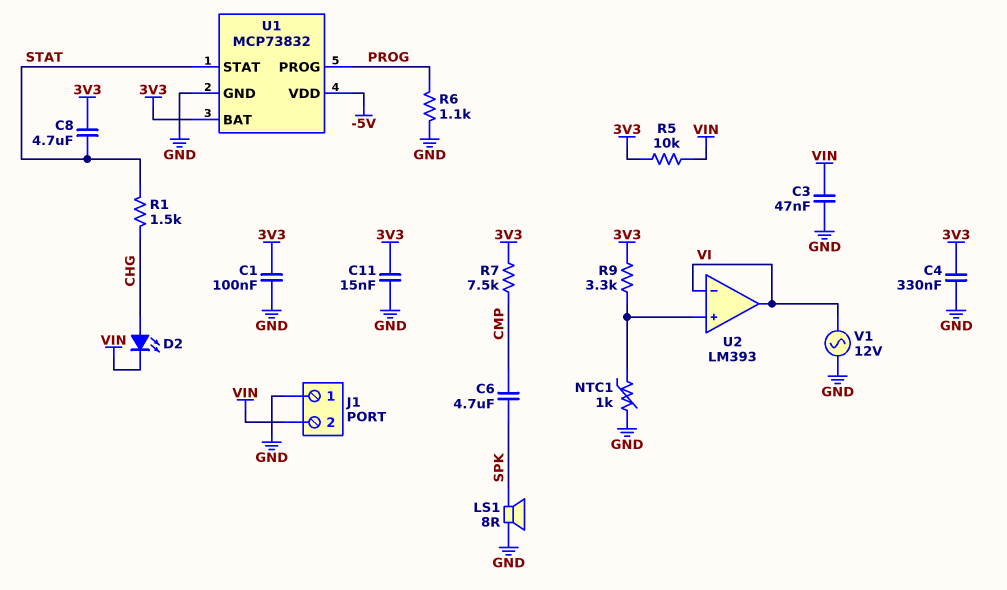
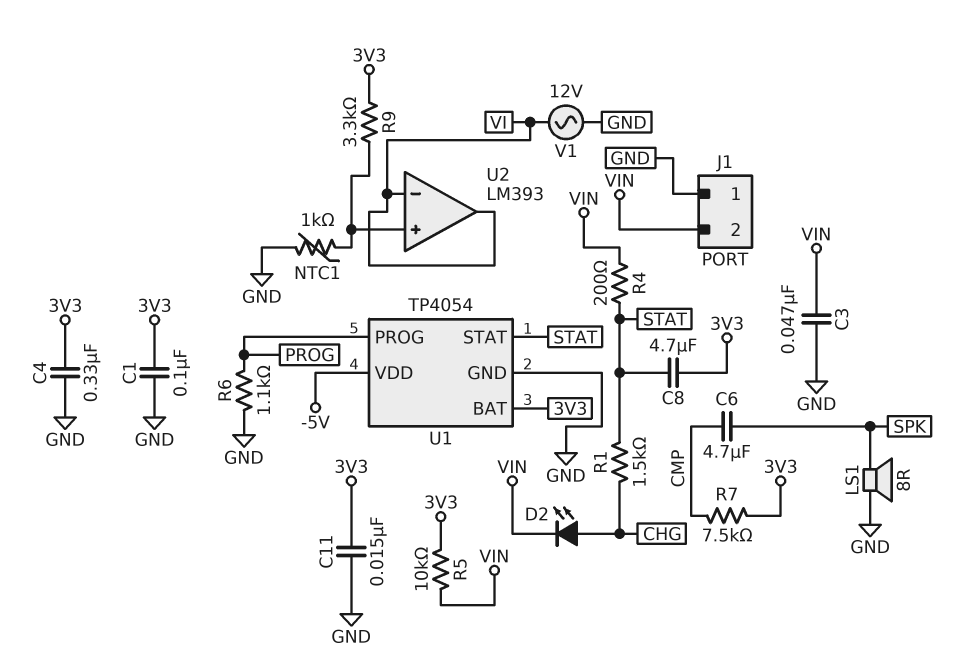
R4: none -> 200 (STAT, VIN)
U1: MCP73832 -> TP4054

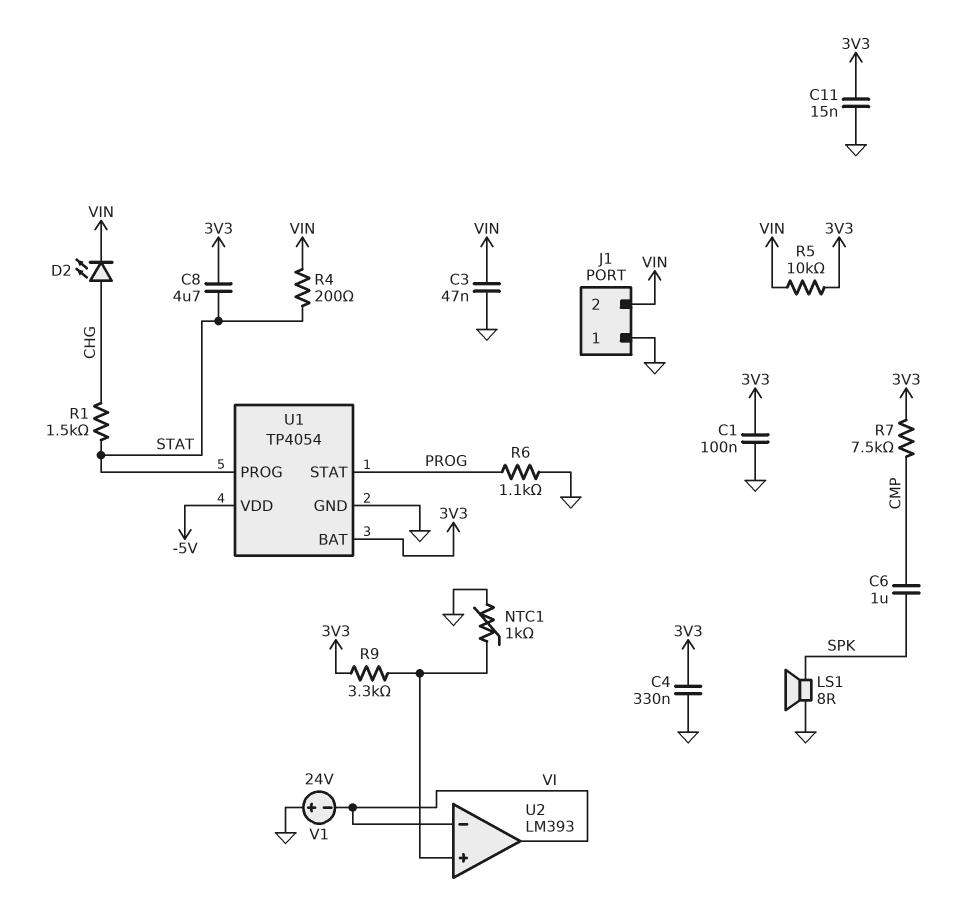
C6: 4.7uF (CMP, SPK) -> 1uF (CMP, SPK)
U1 pin PROG: PROG -> STAT
U1 pin STAT: STAT -> PROG
V1: AC 12V (GND, VI) -> 24V (plus GND, minus VI)

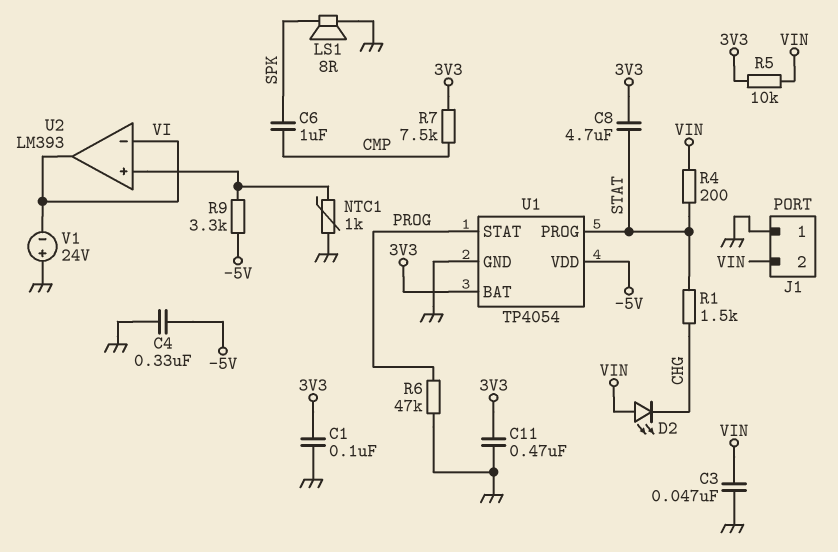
C4: 330nF (3V3, GND) -> 330nF (-5V, GND)
C11: 15nF (3V3, GND) -> 470nF (3V3, GND)
D2: LED (A CHG, K VIN) -> LED (A VIN, K CHG)
R6: 1.1k (GND, PROG) -> 47k (GND, PROG)
R9: 3.3k (3V3, U2/in+) -> 3.3k (-5V, U2/in+)

